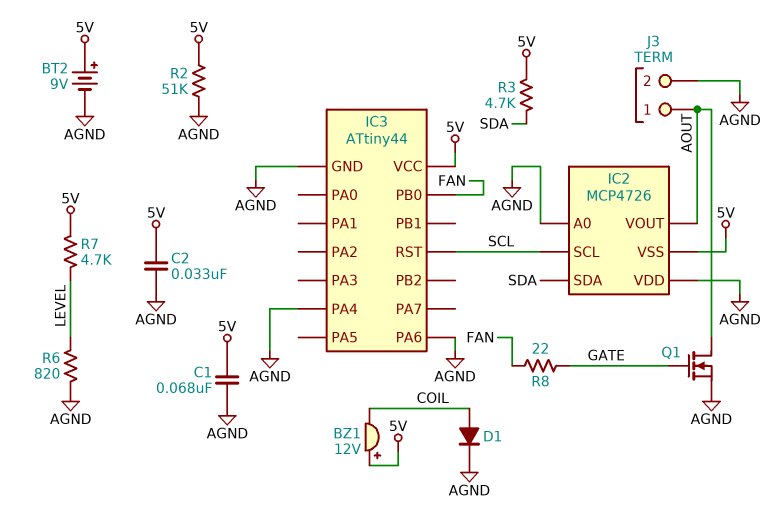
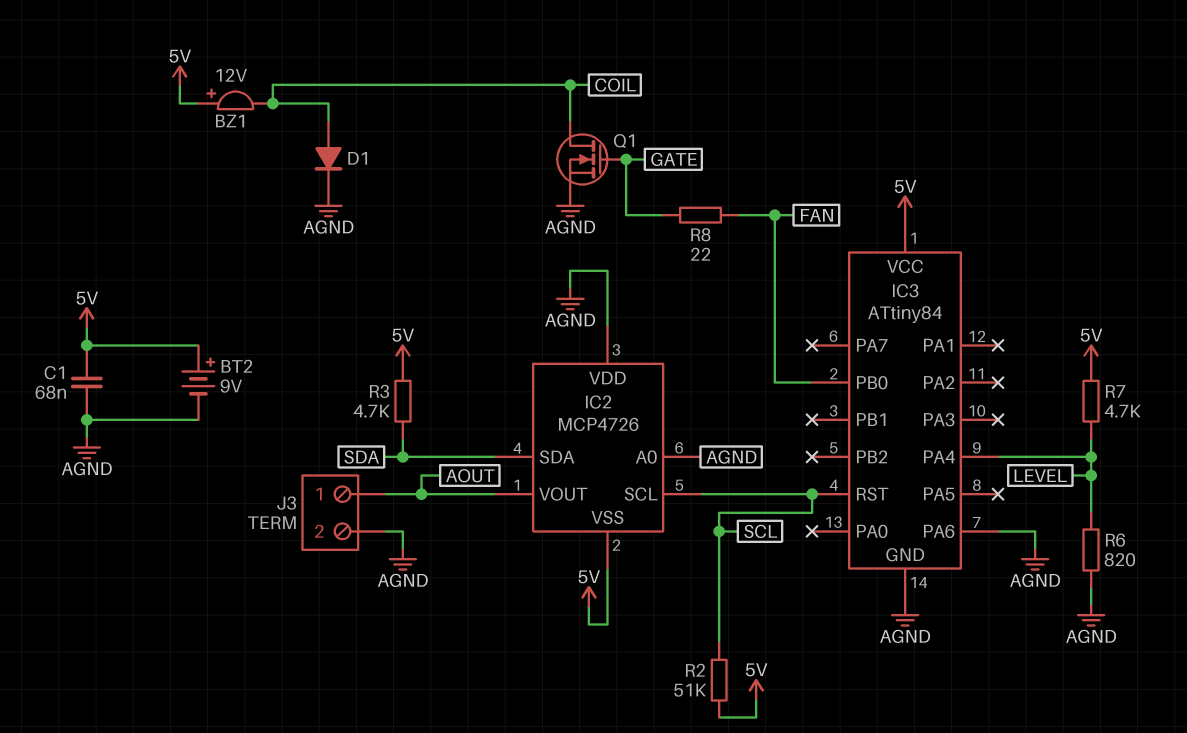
C2: 33nF (5V, AGND) -> none
IC3: ATtiny44 -> ATtiny84
IC3 pin PA4: AGND -> LEVEL
Q1: NMOS (G GATE, D AOUT, S AGND) -> NMOS (G GATE, D COIL, S AGND)
R2: 51k (5V, AGND) -> 51k (5V, SCL)

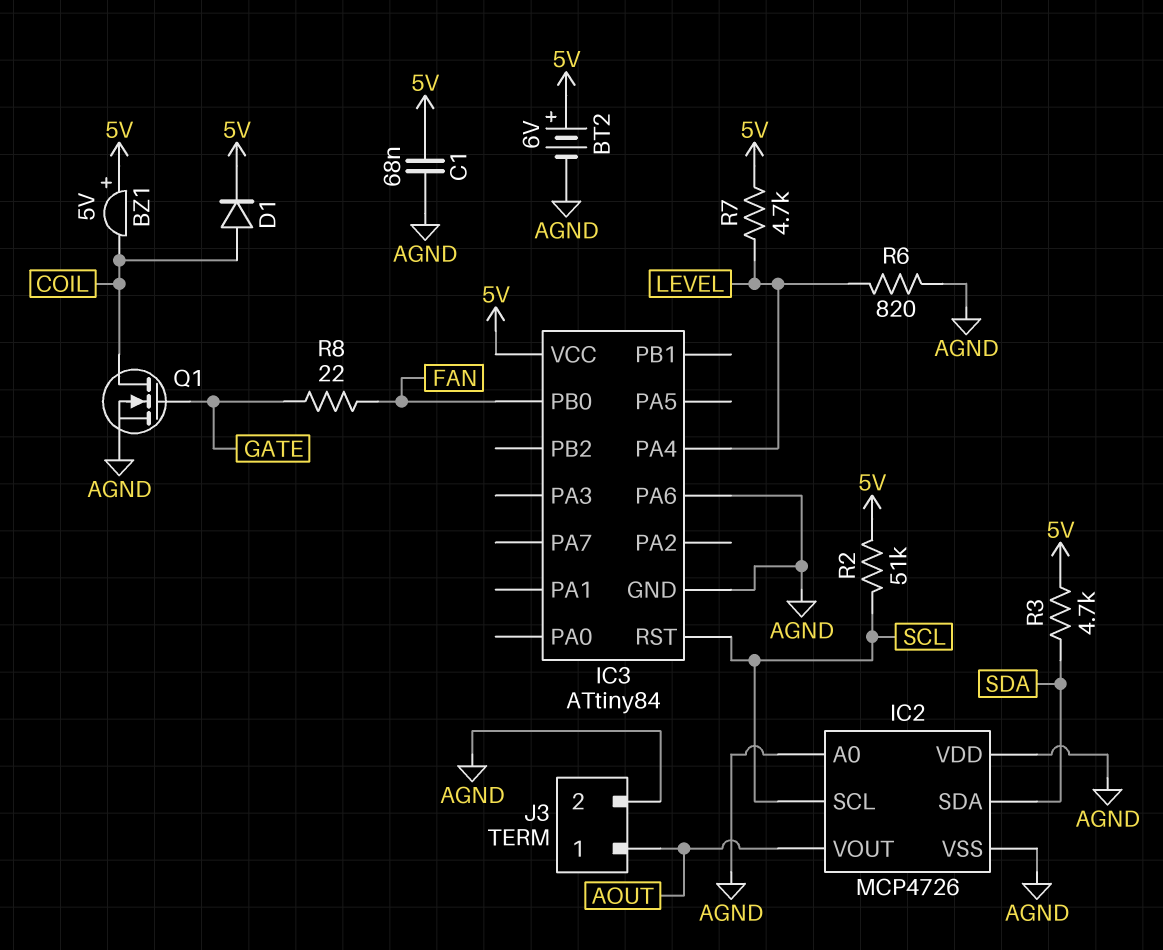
BT2: 9V (plus 5V, minus AGND) -> 6V (plus 5V, minus AGND)
BZ1: buzzer 12V (plus 5V, minus COIL) -> buzzer 5V (plus 5V, minus COIL)
D1: diode (A COIL, K AGND) -> diode (A COIL, K 5V)
IC2 pin VSS: 5V -> AGND

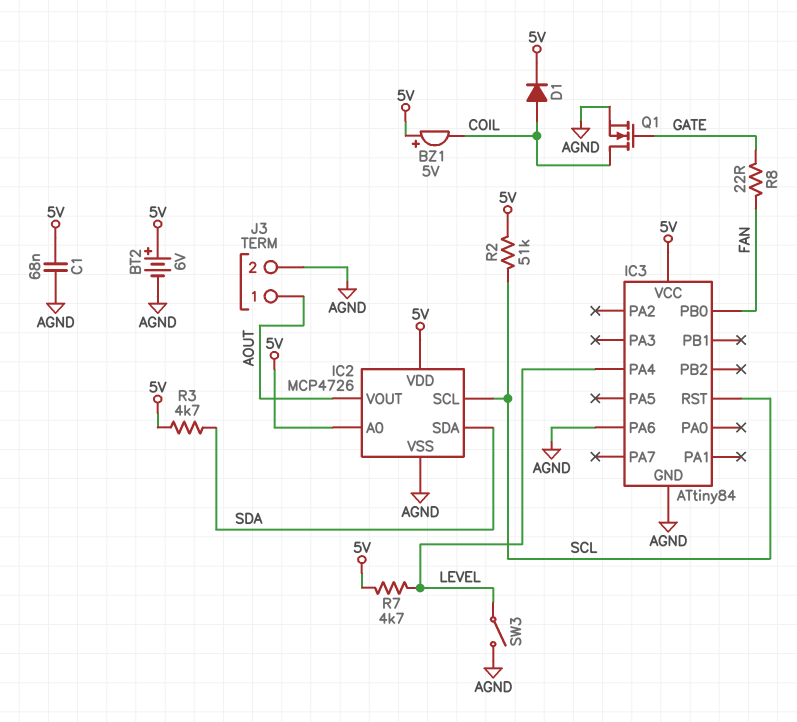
IC2 pin A0: AGND -> 5V
IC2 pin VDD: AGND -> 5V
R6: 820 (AGND, LEVEL) -> none
SW3: none -> switch (AGND, LEVEL)

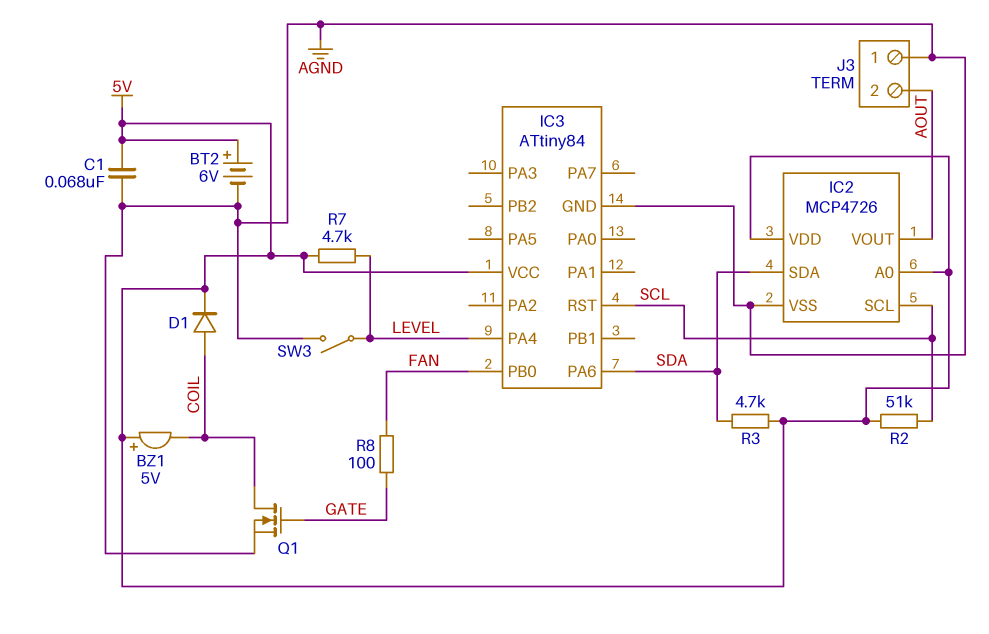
IC3 pin PA6: AGND -> SDA
J3 pin 1: AOUT -> AGND
J3 pin 2: AGND -> AOUT
R8: 22 (FAN, GATE) -> 100 (FAN, GATE)

